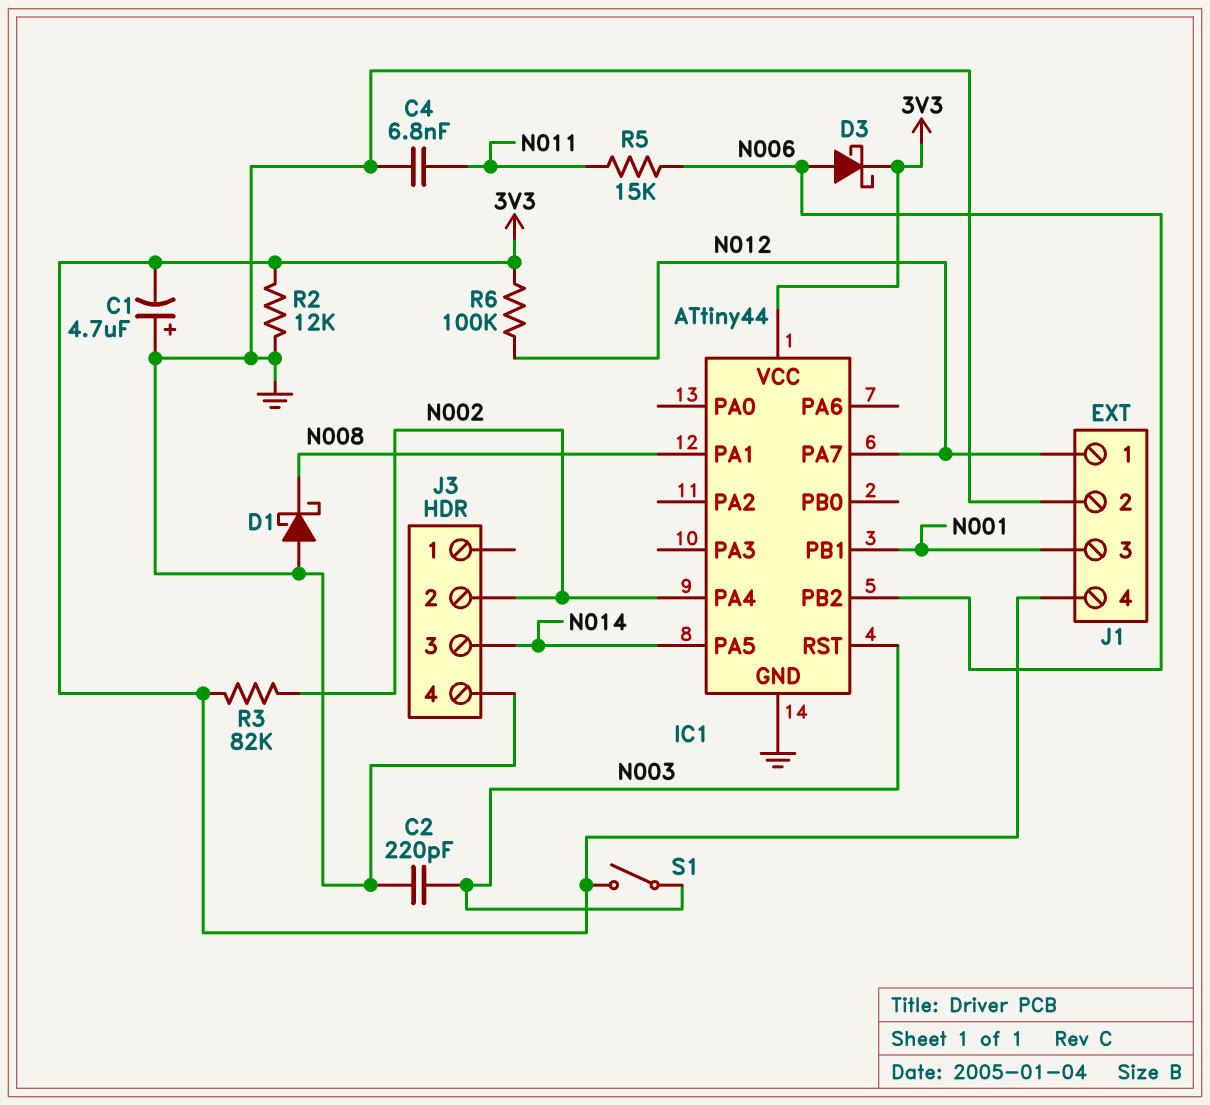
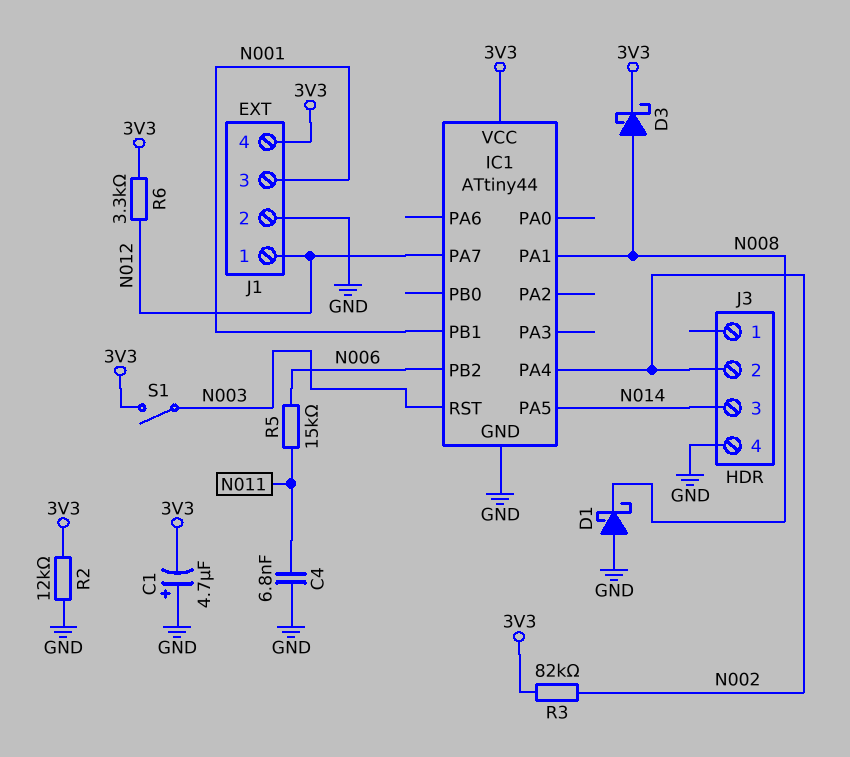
C2: 220pF (GND, N003) -> none
D3: schottky (A N006, K 3V3) -> schottky (A N008, K 3V3)
R6: 100k (3V3, N012) -> 3.3k (3V3, N012)

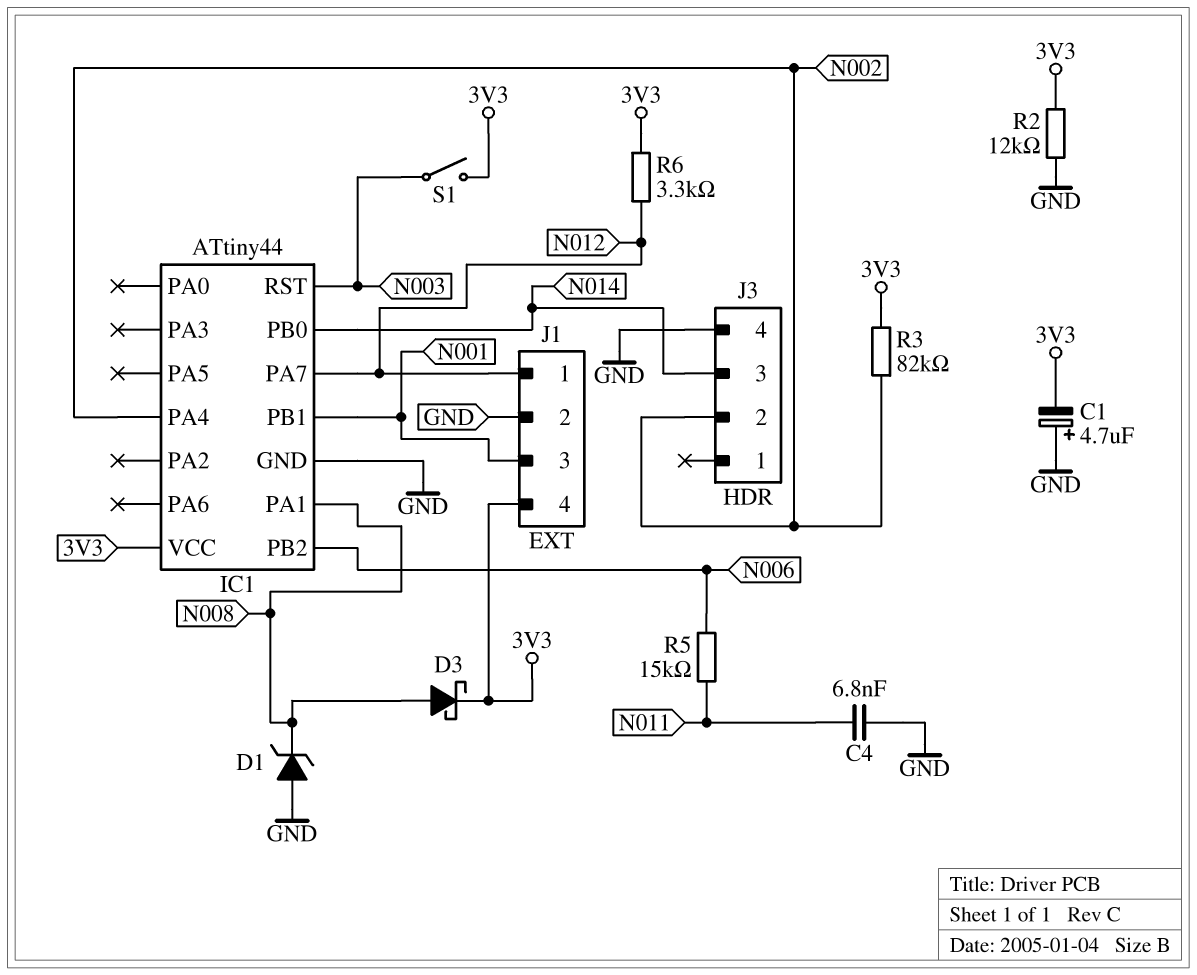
D1: schottky (A GND, K N008) -> zener (A GND, K N008)
IC1 pin PA5: N014 -> none
IC1 pin PB0: none -> N014

